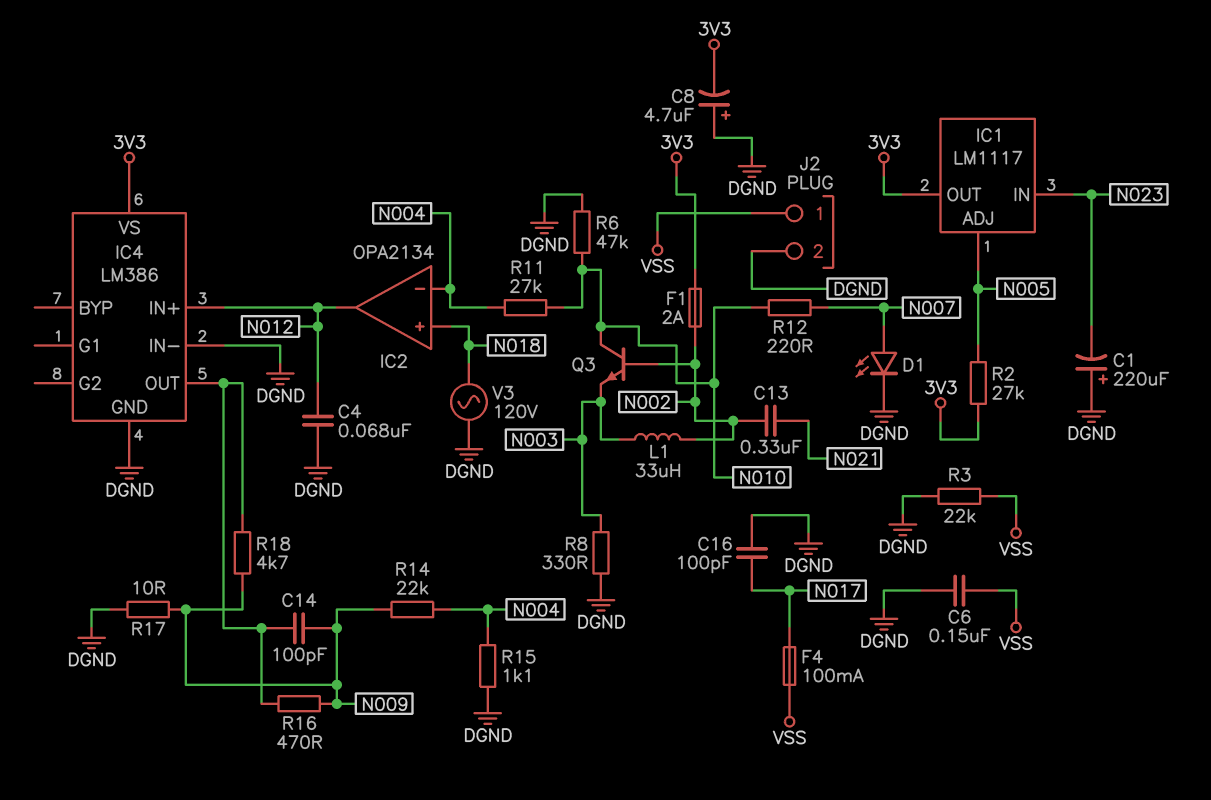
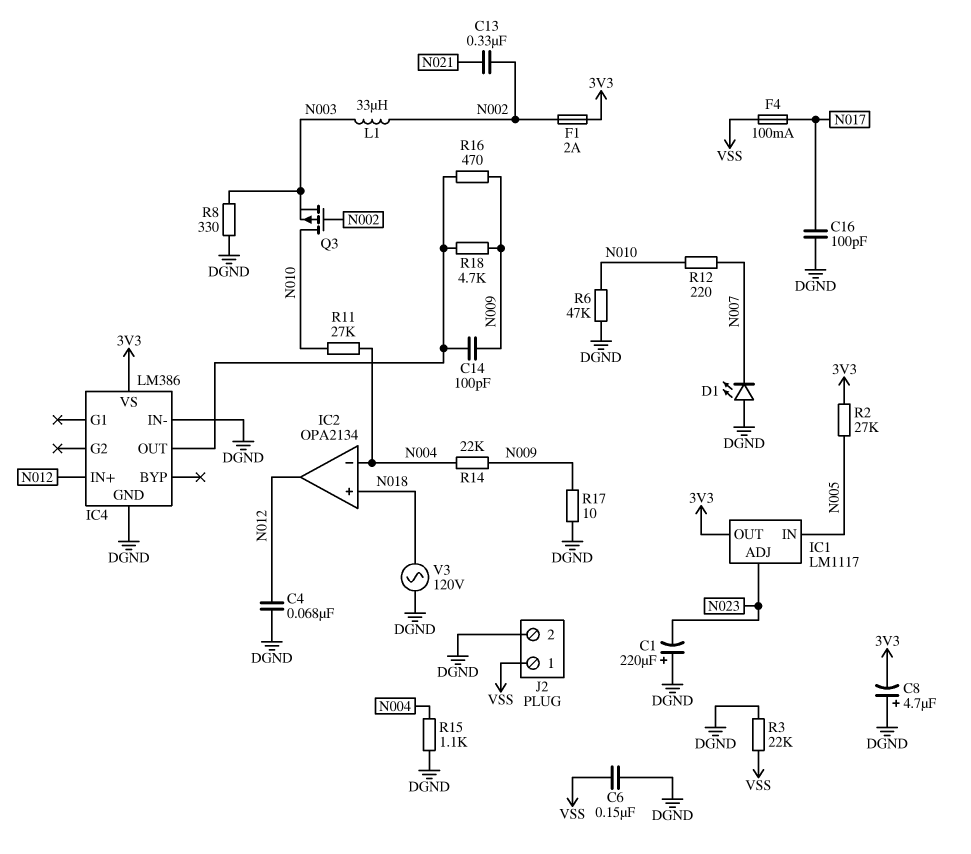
D1: LED (A N007, K DGND) -> LED (A DGND, K N007)
IC1 pin ADJ: N005 -> N023
IC1 pin IN: N023 -> N005
Q3: NPN (B N002, C N010, E N003) -> PMOS (G N002, D N010, S N003)

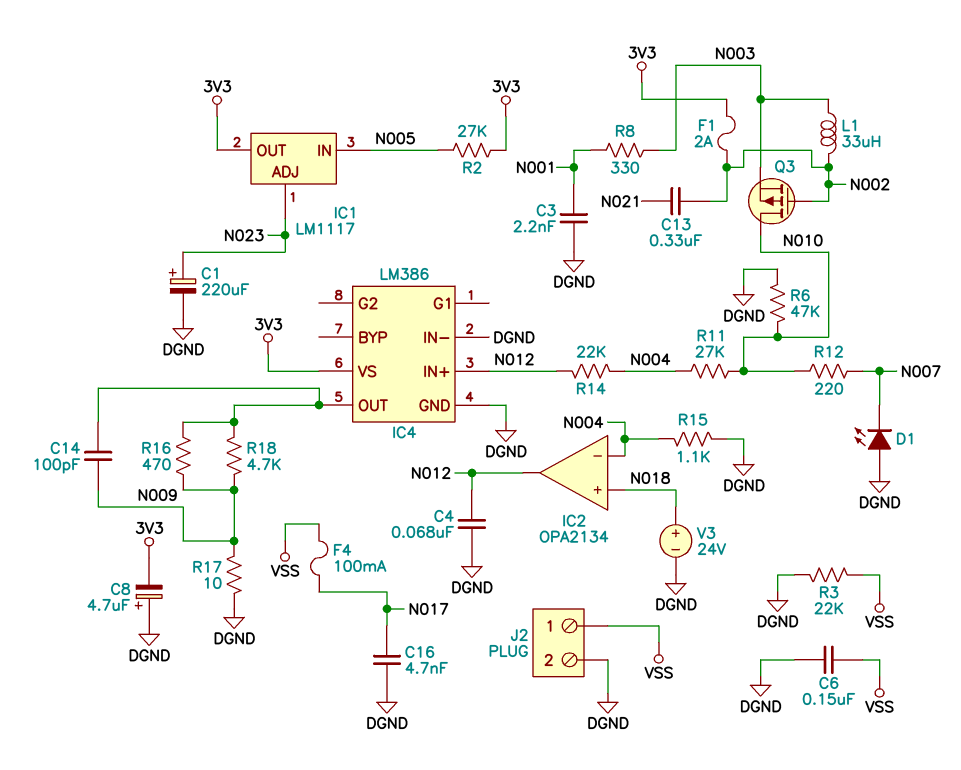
C1: 220uF (plus DGND, minus N023) -> 220uF (plus N023, minus DGND)
C3: none -> 2.2nF (DGND, N001)
C16: 100pF (DGND, N017) -> 4.7nF (DGND, N017)
R8: 330 (DGND, N003) -> 330 (N001, N003)
R14: 22k (N004, N009) -> 22k (N004, N012)
V3: AC 120V (DGND, N018) -> 24V (plus N018, minus DGND)

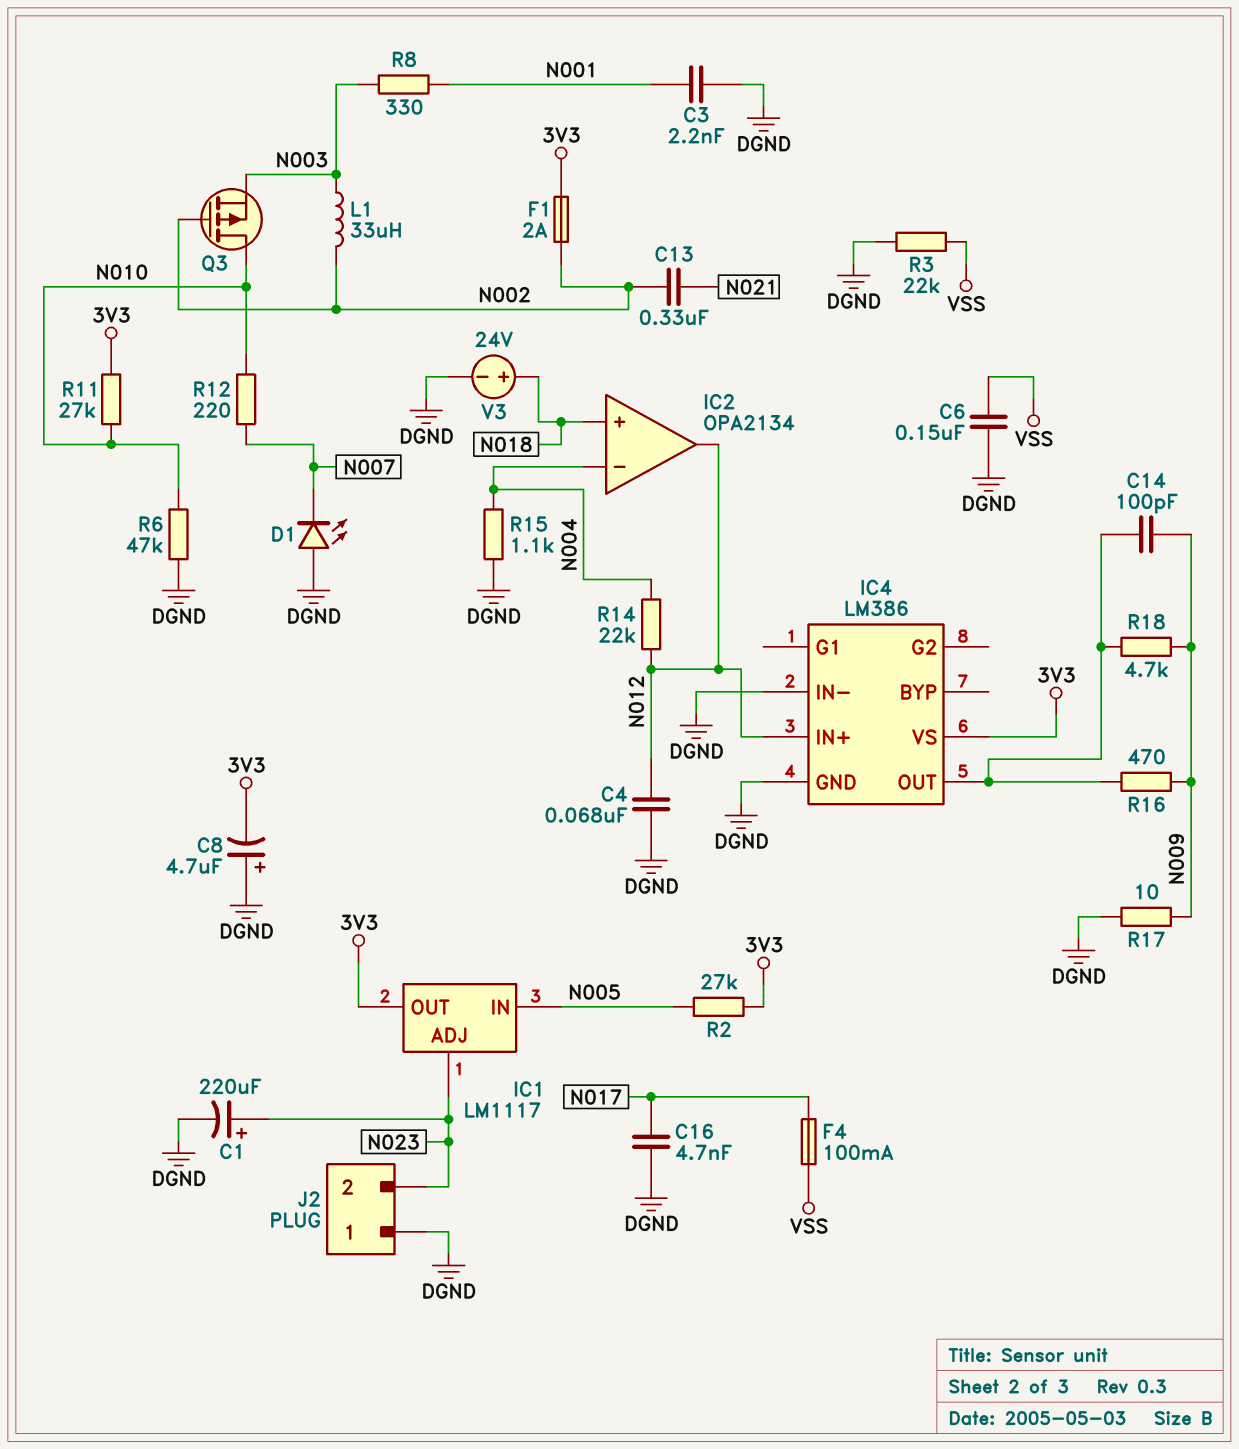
J2 pin 1: VSS -> DGND
J2 pin 2: DGND -> N023
R11: 27k (N004, N010) -> 27k (3V3, N010)

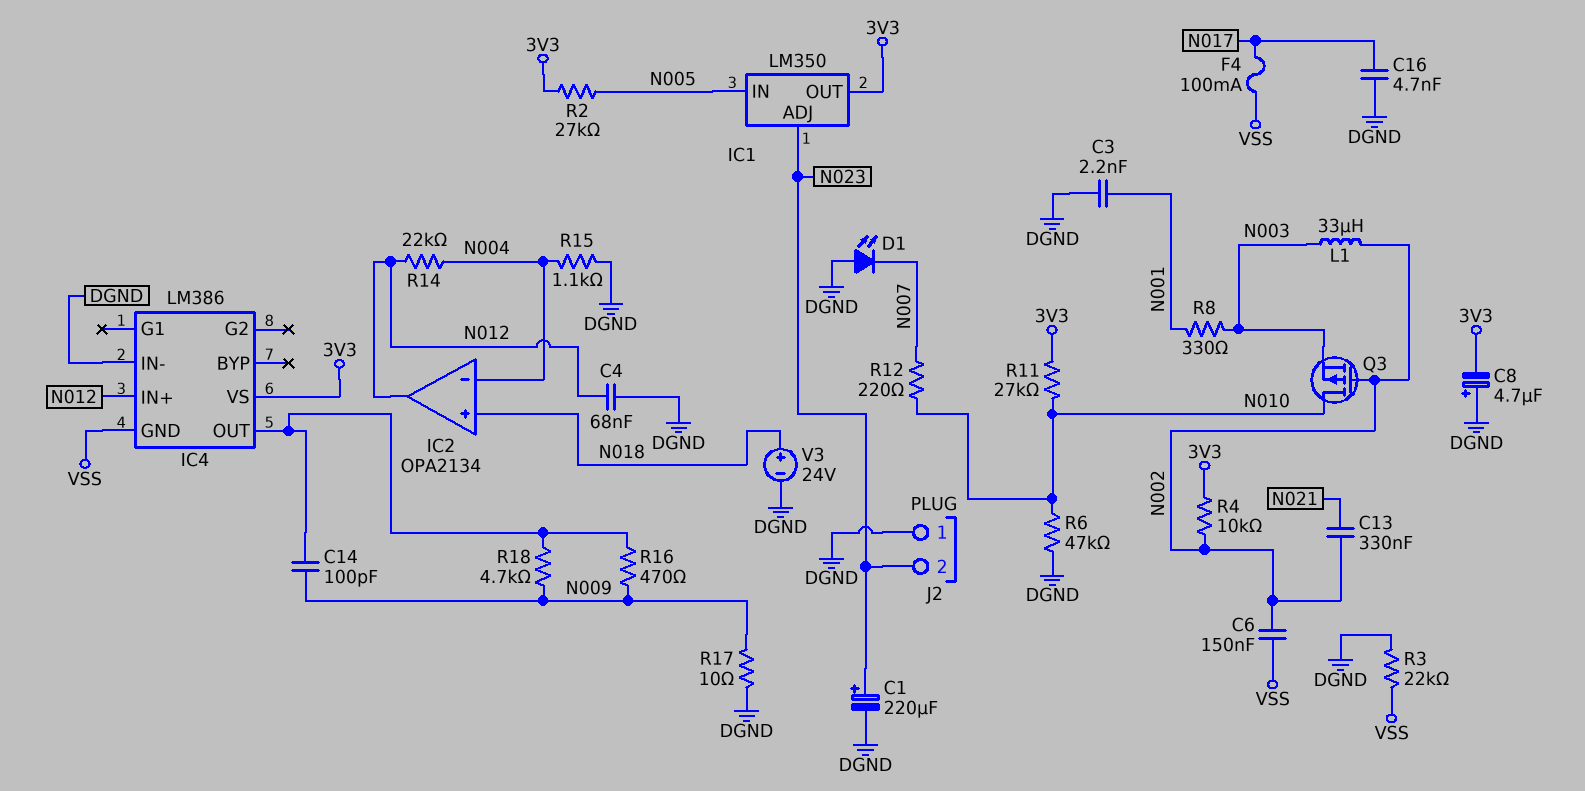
C6: 150nF (DGND, VSS) -> 150nF (N002, VSS)
F1: 2A (3V3, N002) -> none
IC1: LM1117 -> LM350
IC4 pin GND: DGND -> VSS
R4: none -> 10k (3V3, N002)

